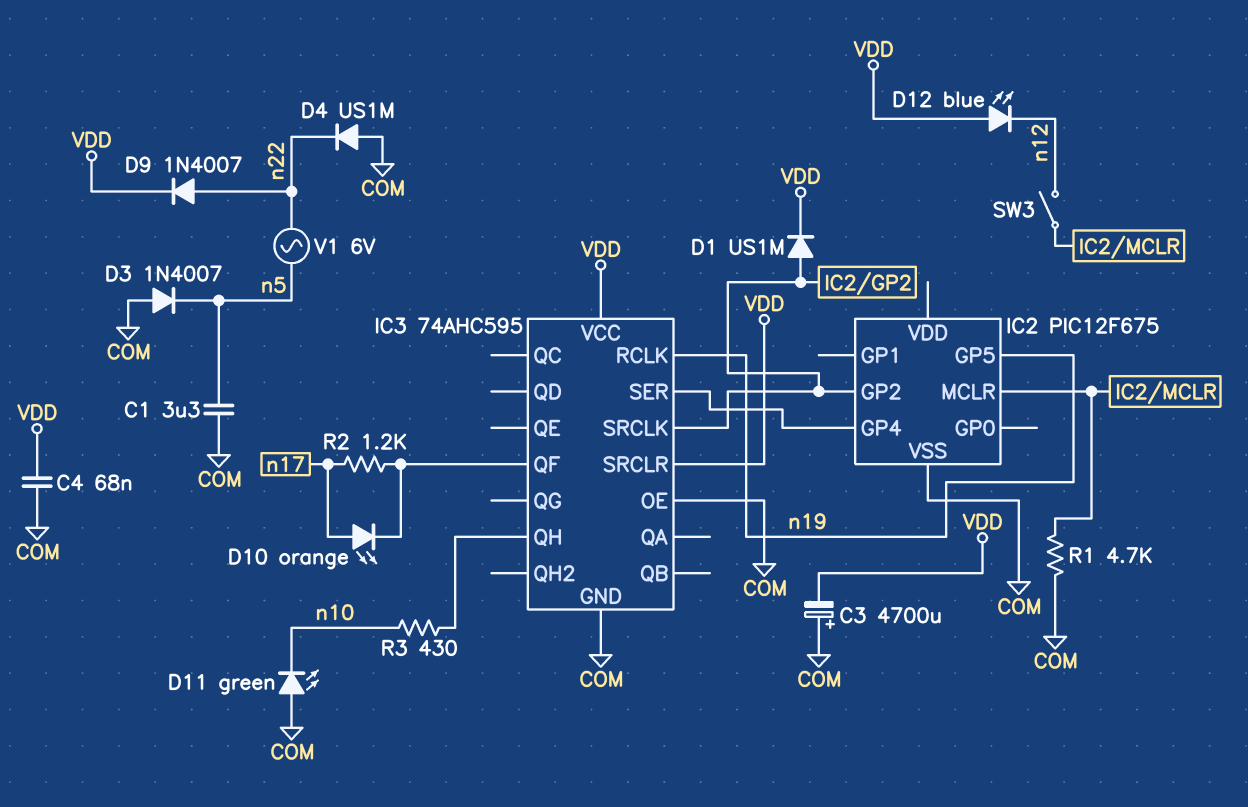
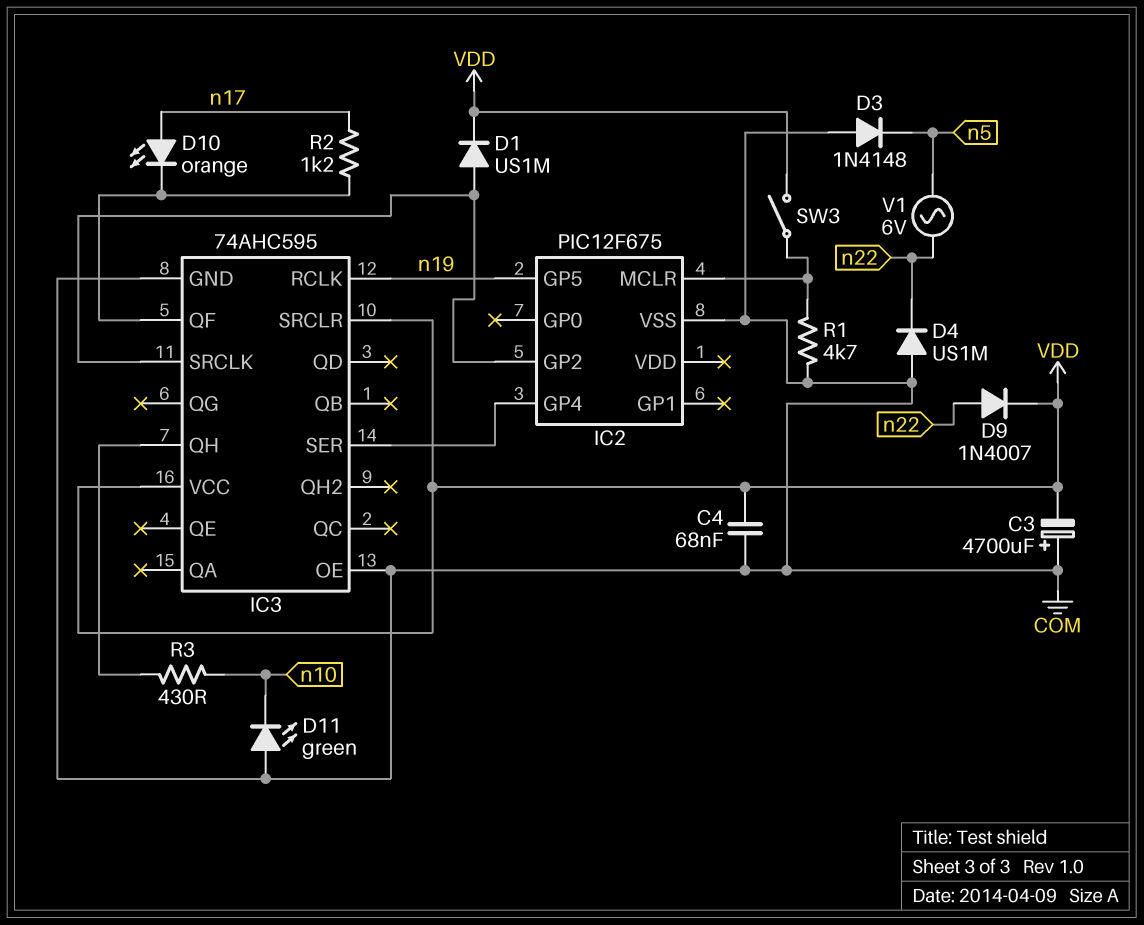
C1: 3.3uF (COM, n5) -> none
D3: diode 1N4007 (A COM, K n5) -> diode 1N4148 (A COM, K n5)
D12: LED blue (A VDD, K n12) -> none
SW3: switch (IC2/MCLR, n12) -> switch (IC2/MCLR, VDD)

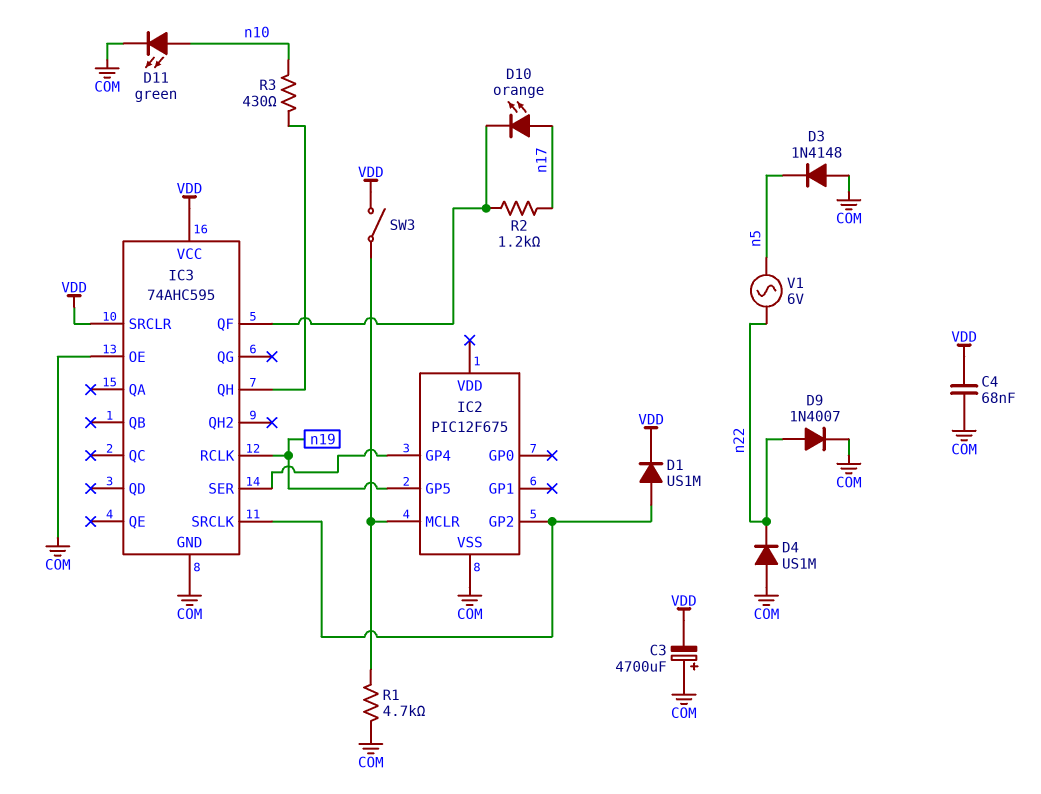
D9: diode 1N4007 (A n22, K VDD) -> diode 1N4007 (A n22, K COM)
D11: LED green (A COM, K n10) -> LED green (A n10, K COM)

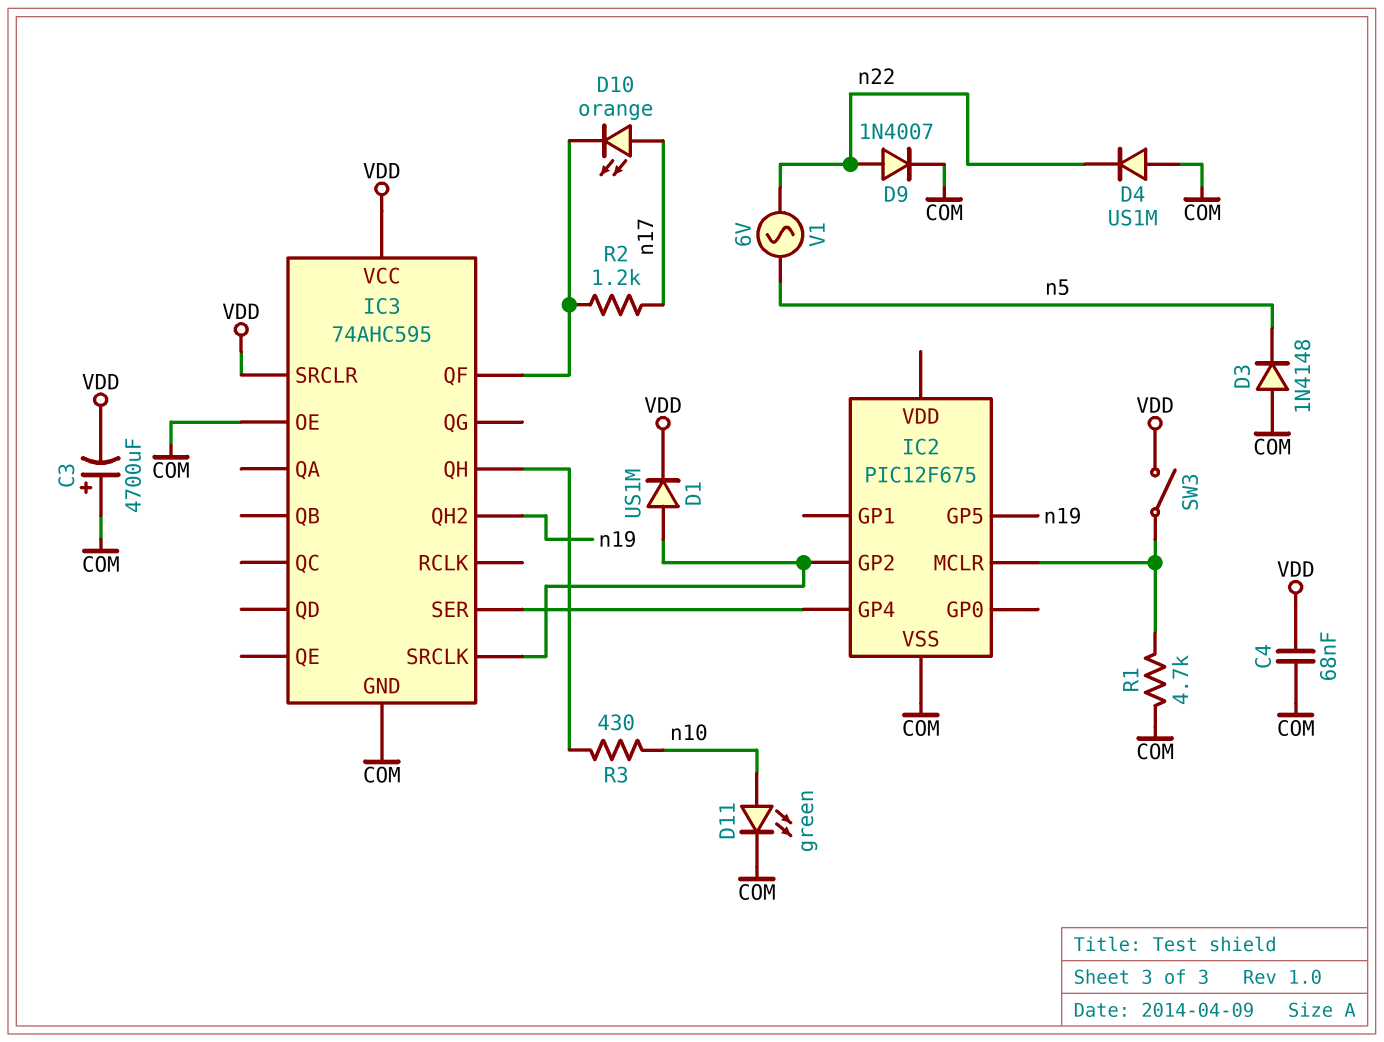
IC3 pin QH2: none -> n19
IC3 pin RCLK: n19 -> none

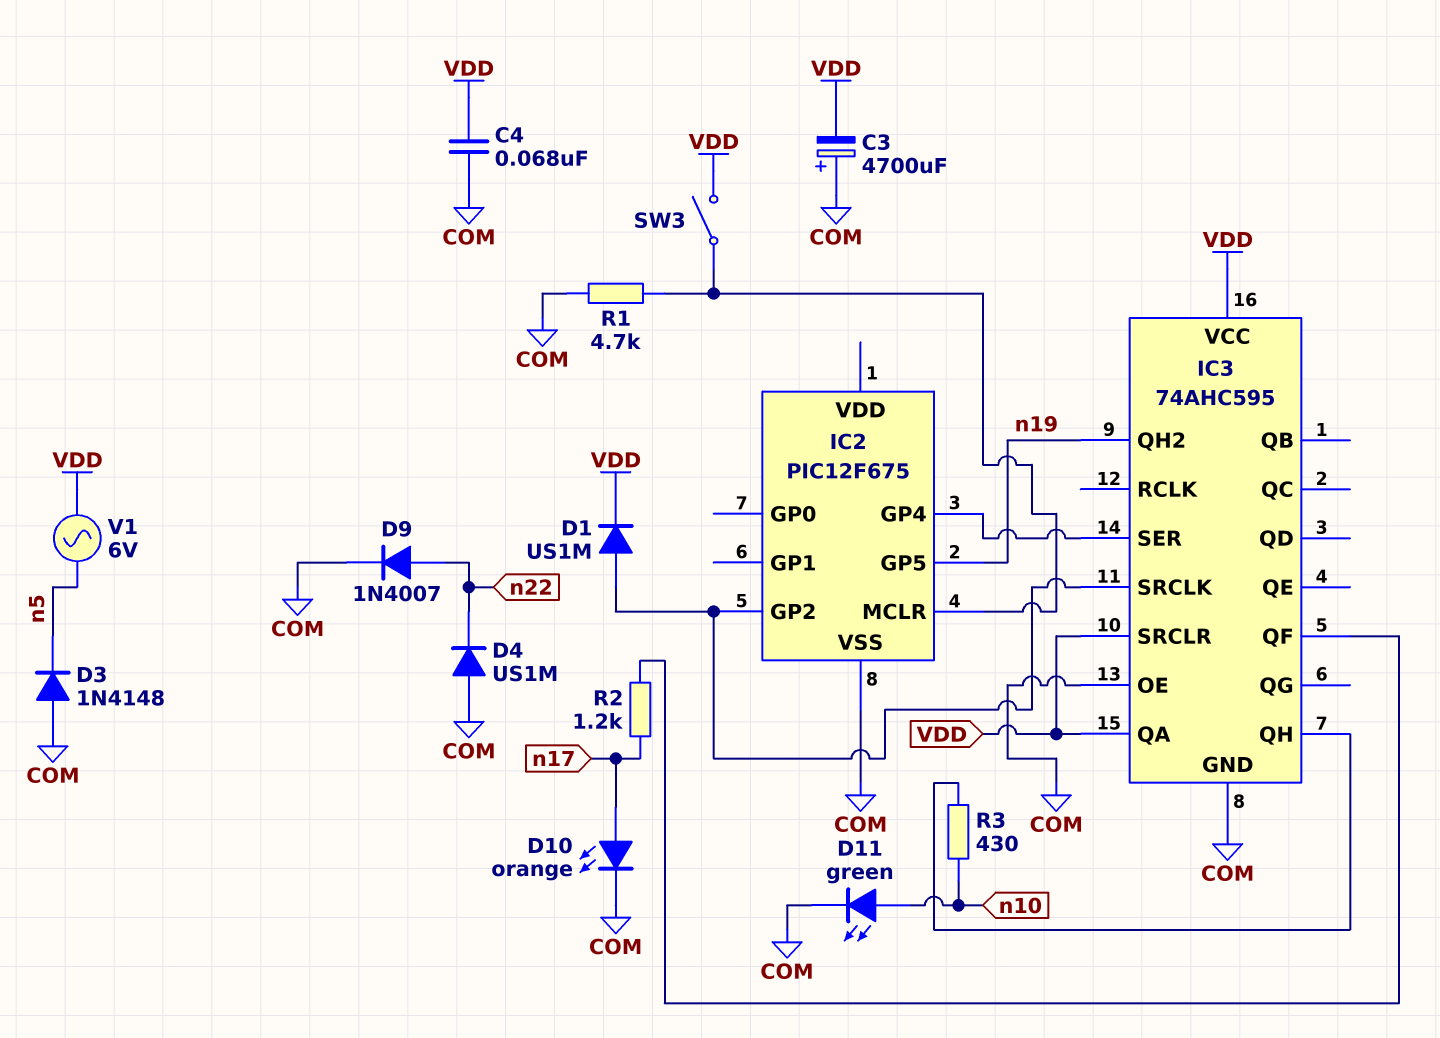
D10: LED orange (A n17, K IC3/QF) -> LED orange (A n17, K COM)
IC3 pin QA: none -> VDD
V1: AC 6V (n5, n22) -> AC 6V (VDD, n5)

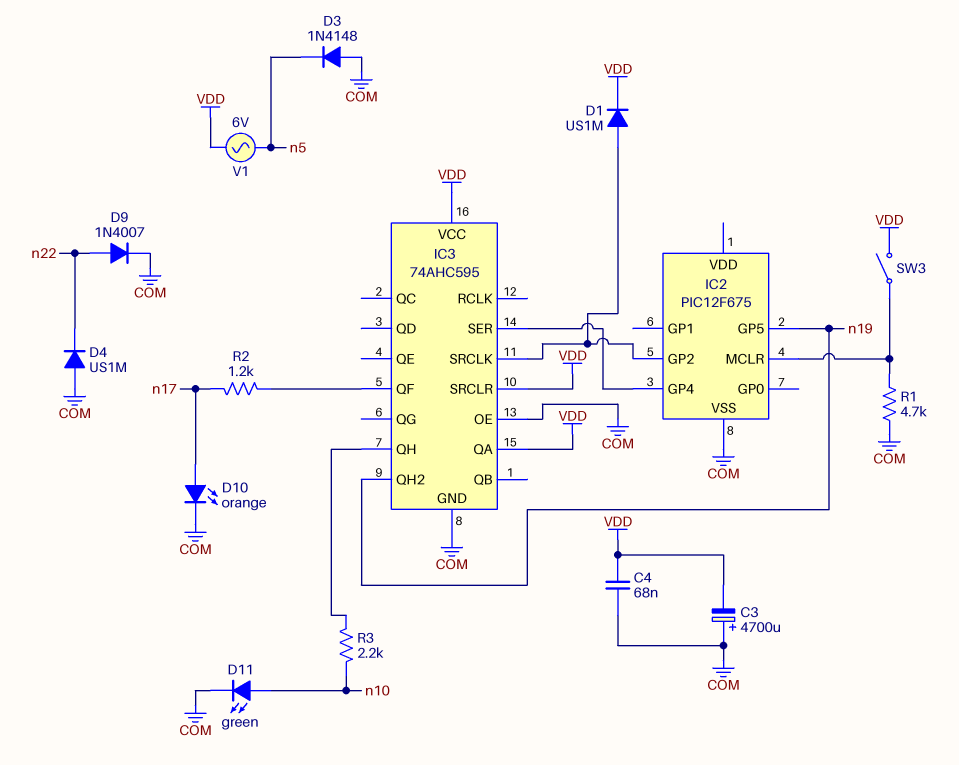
R3: 430 (IC3/QH, n10) -> 2.2k (IC3/QH, n10)

